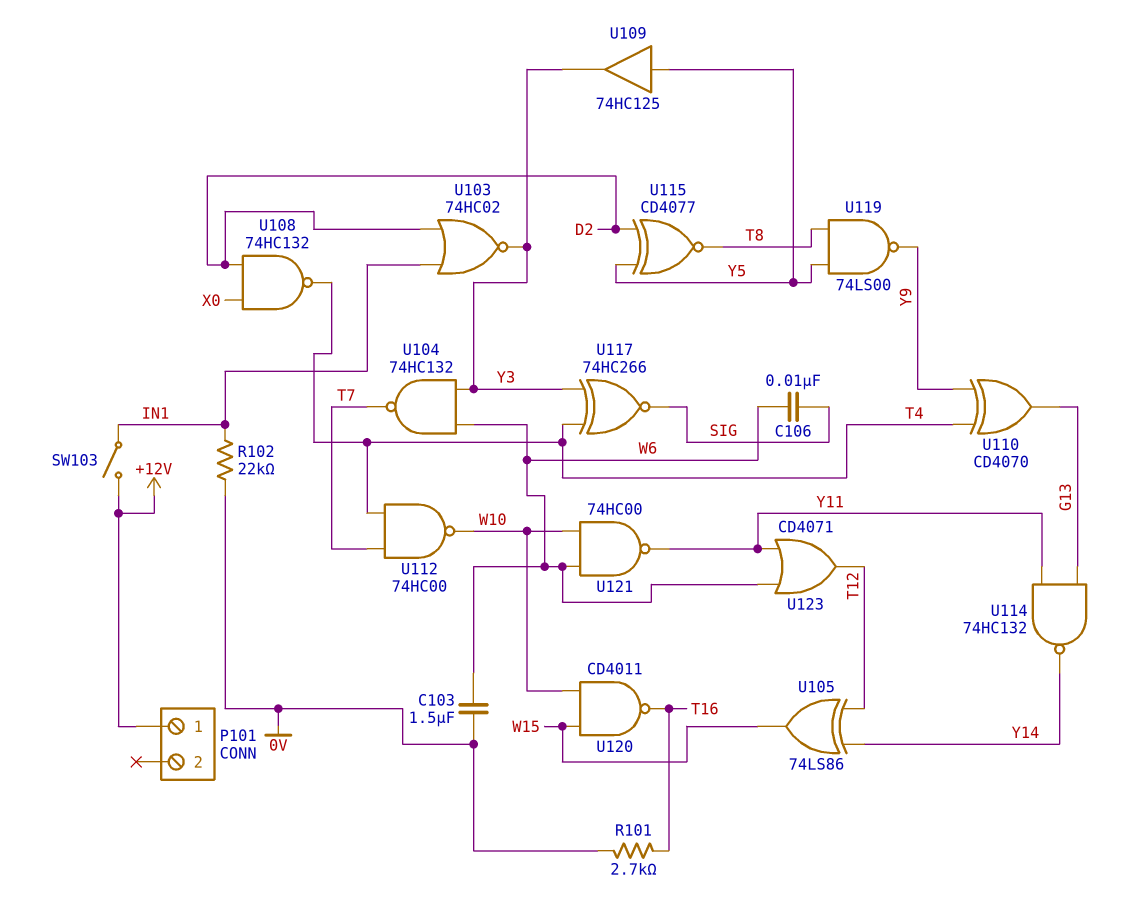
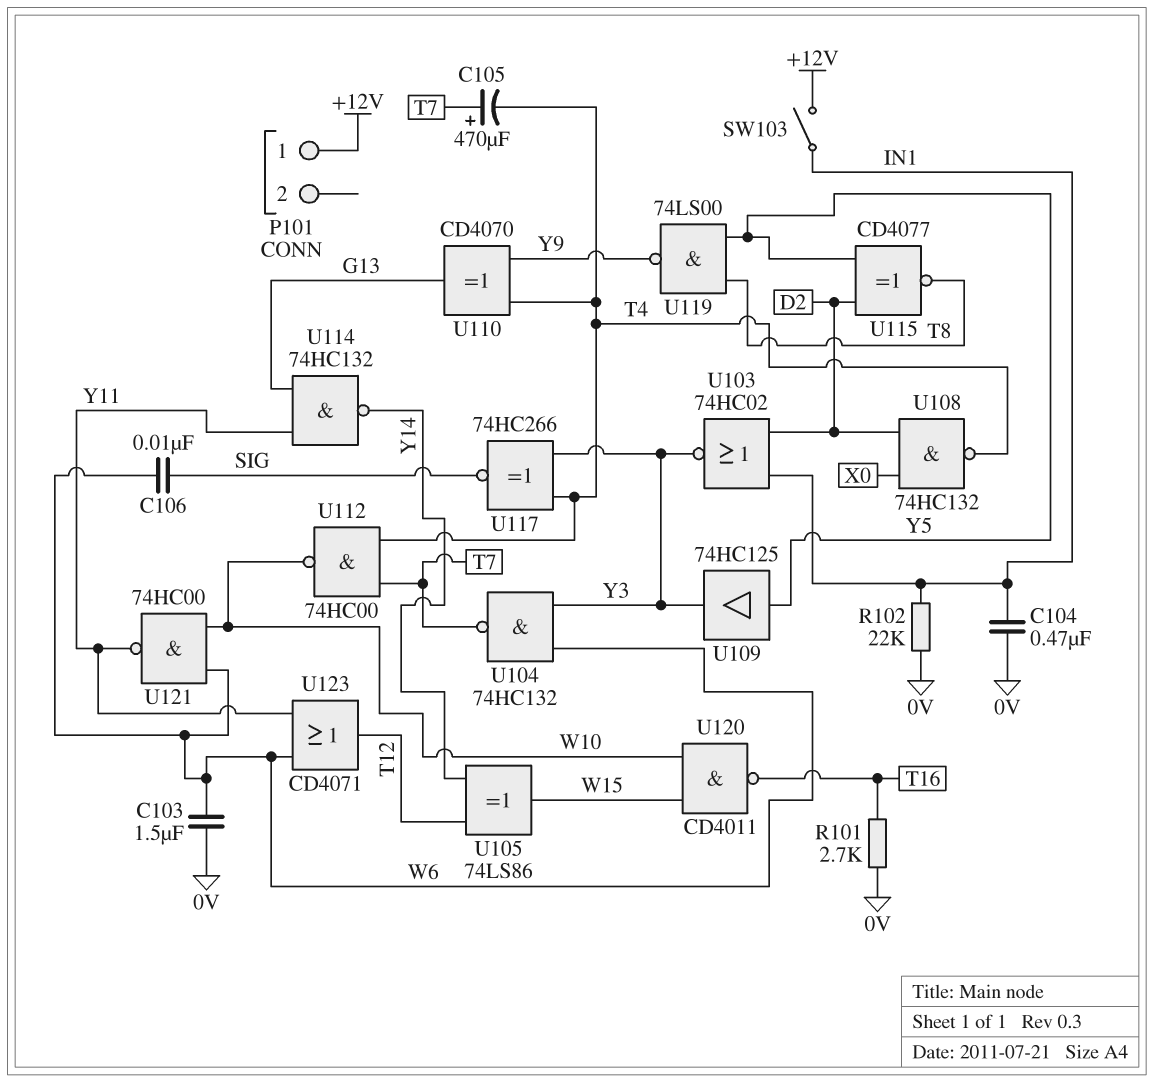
C104: none -> 470nF (0V, IN1)
C105: none -> 470uF (plus T7, minus T4)

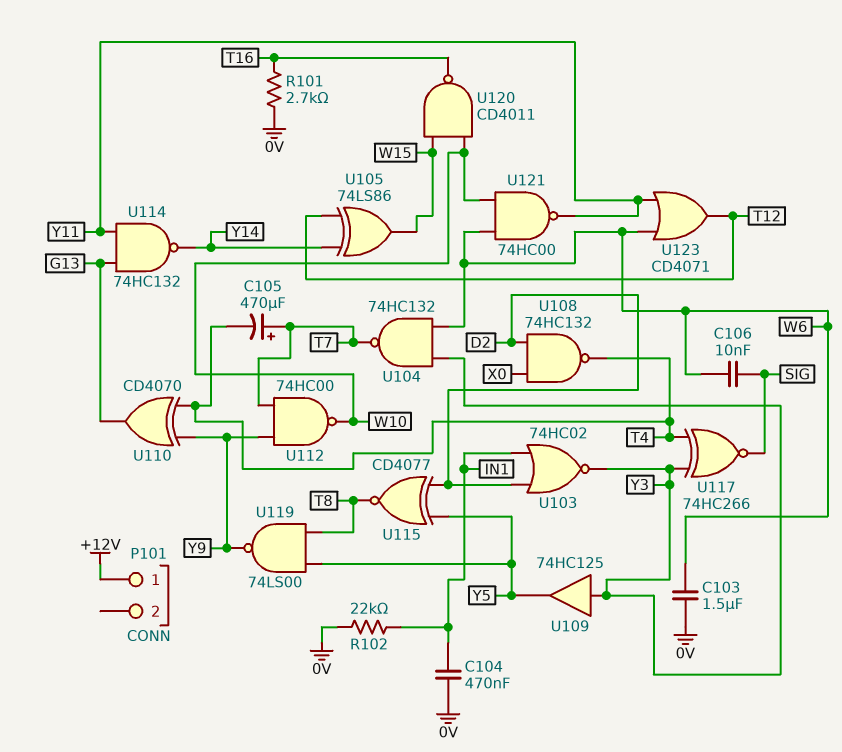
SW103: switch (+12V, IN1) -> none
U109: buffer 74HC125 (in Y5, out Y3) -> buffer 74HC125 (in Y3, out Y5)
U112: NAND 74HC00 (in T4, in T7, out W10) -> NAND 74HC00 (in T7, in Y9, out W10)

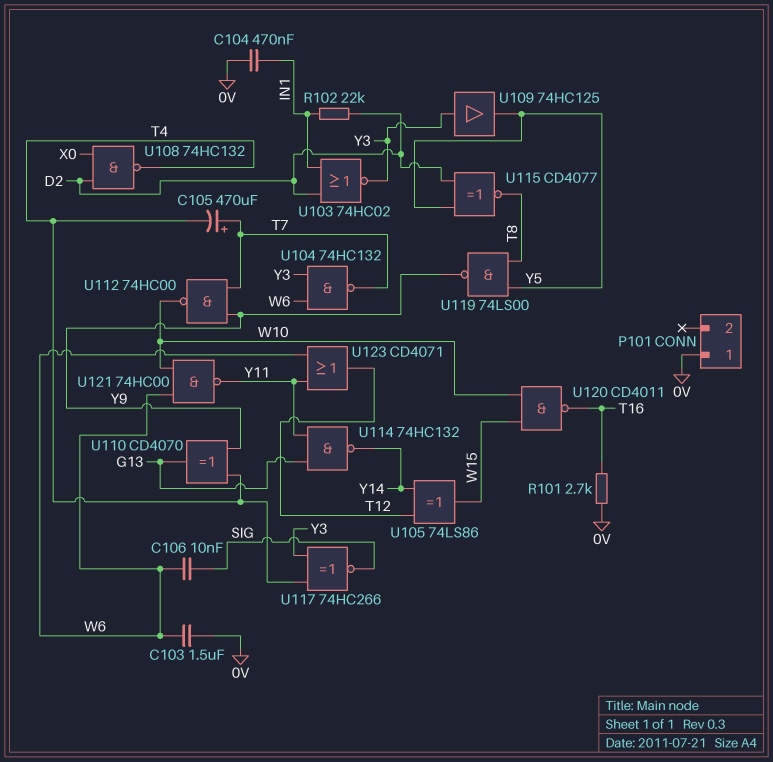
P101 pin 1: +12V -> 0V
R102: 22k (0V, IN1) -> 22k (D2, IN1)

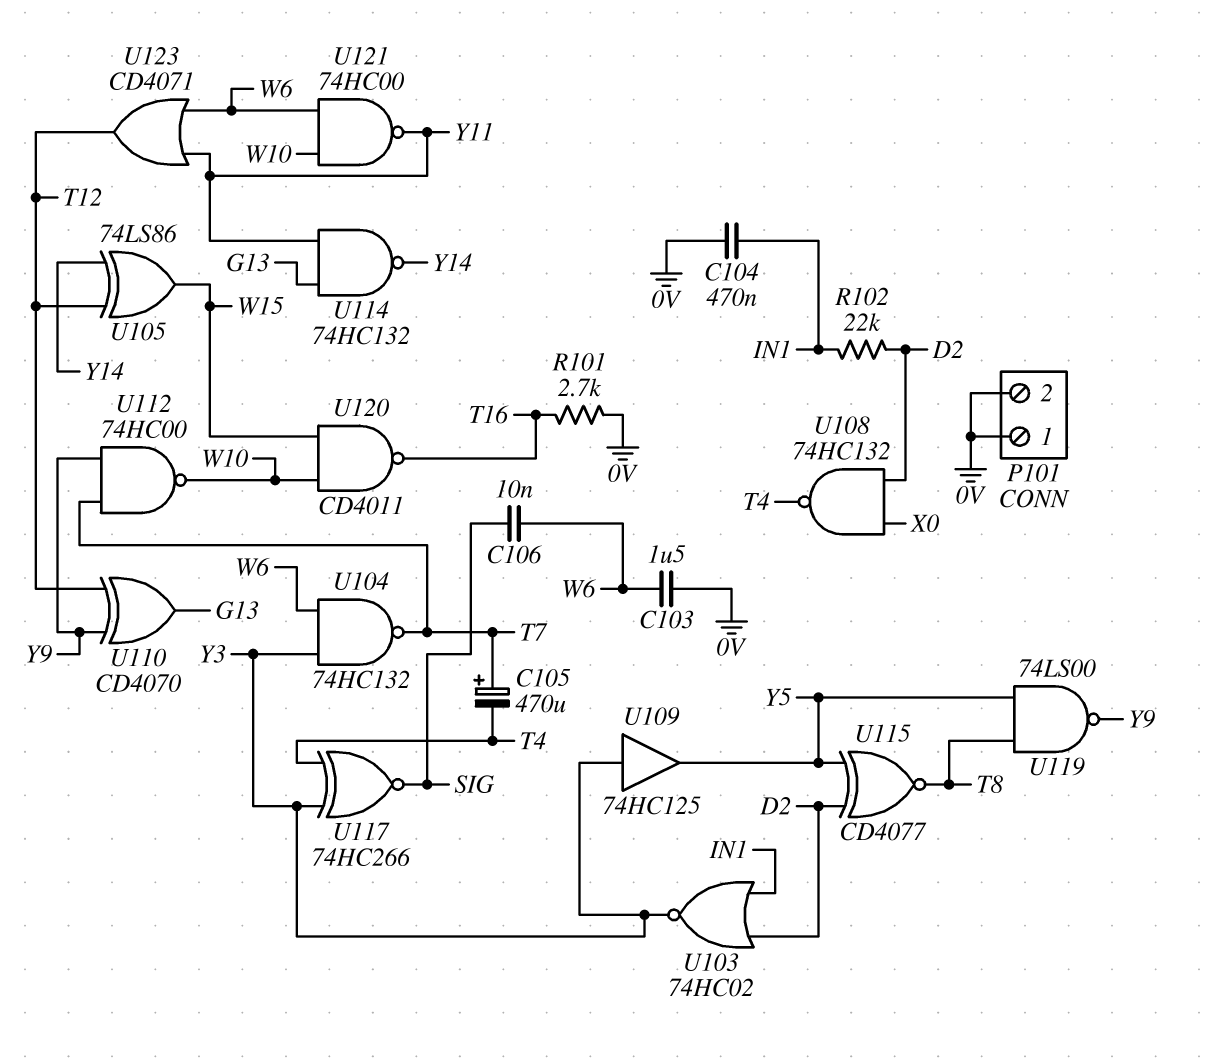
P101 pin 2: none -> 0V
U110: XOR CD4070 (in T4, in Y9, out G13) -> XOR CD4070 (in T12, in Y9, out G13)

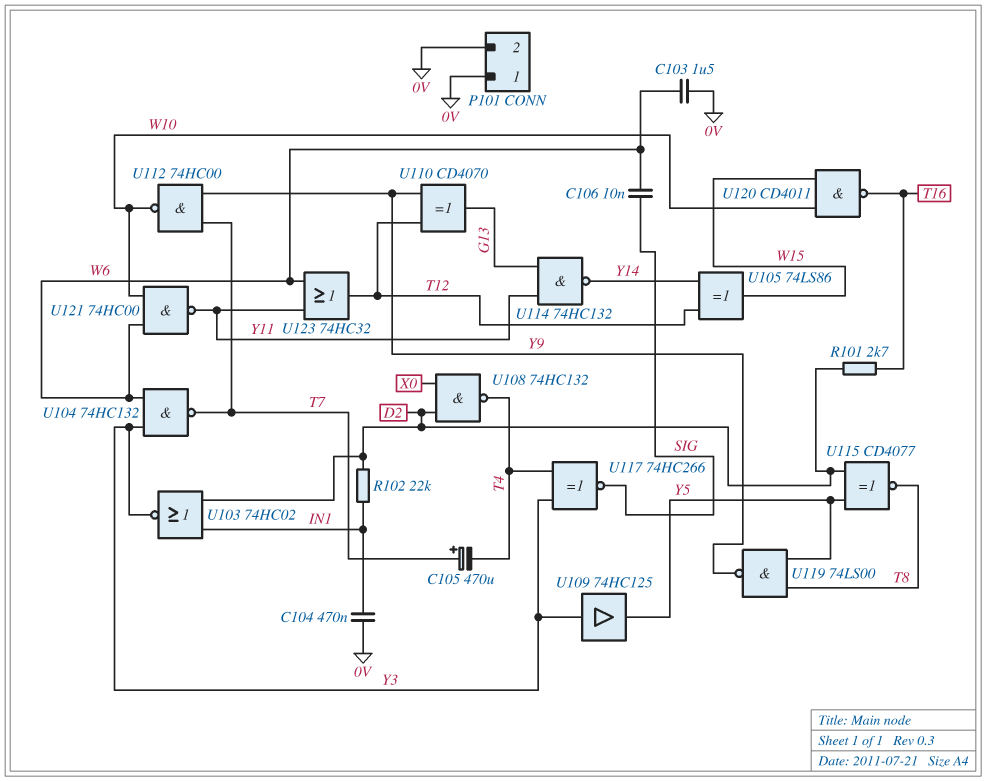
R101: 2.7k (0V, T16) -> 2.7k (D2, T16)
U123: OR CD4071 (in W6, in Y11, out T12) -> OR 74HC32 (in W6, in Y11, out T12)

